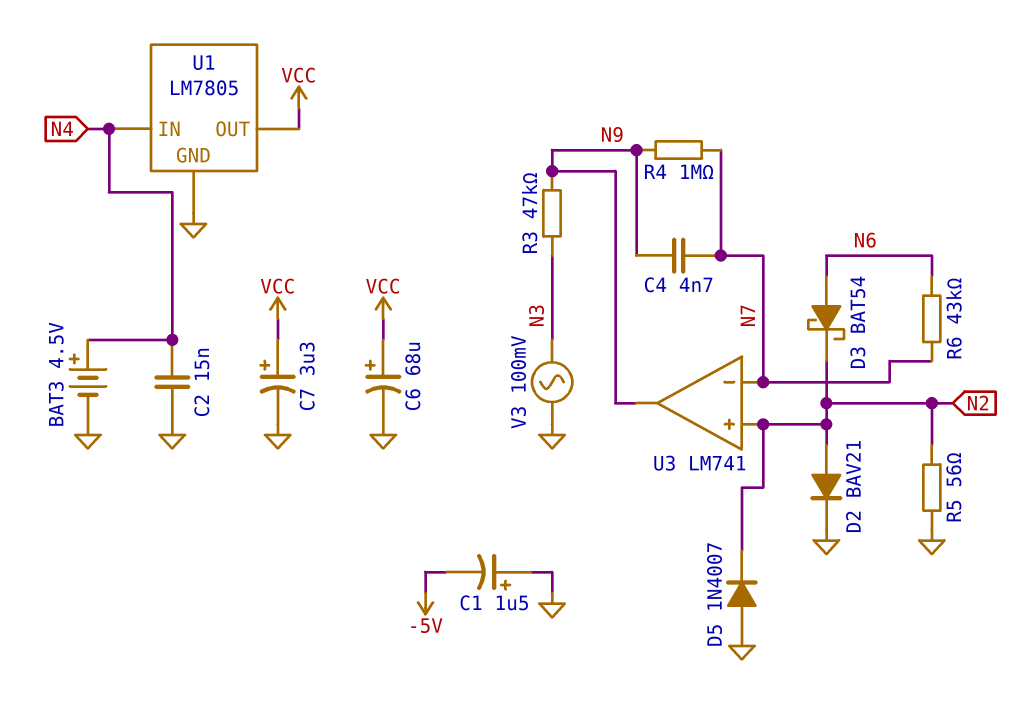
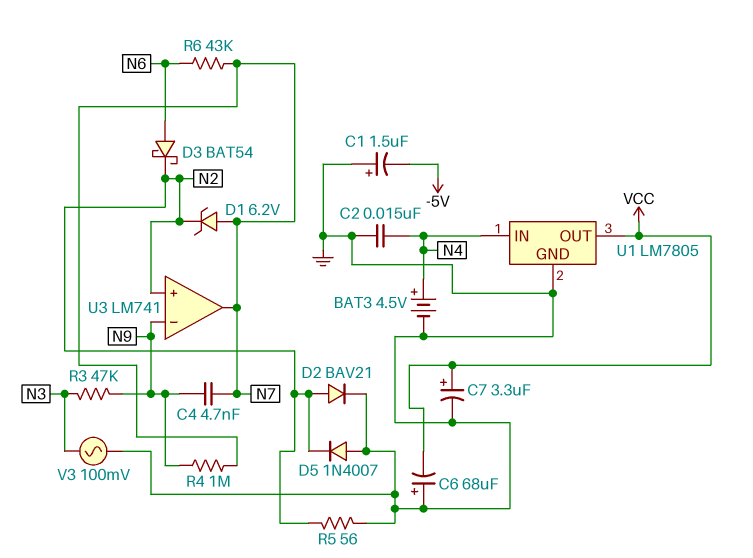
C6: 68uF (plus VCC, minus GND) -> 68uF (plus GND, minus VCC)
D1: none -> zener 6.2V (A N7, K N2)
U3 pin in-: N7 -> N9
U3 pin out: N9 -> N7

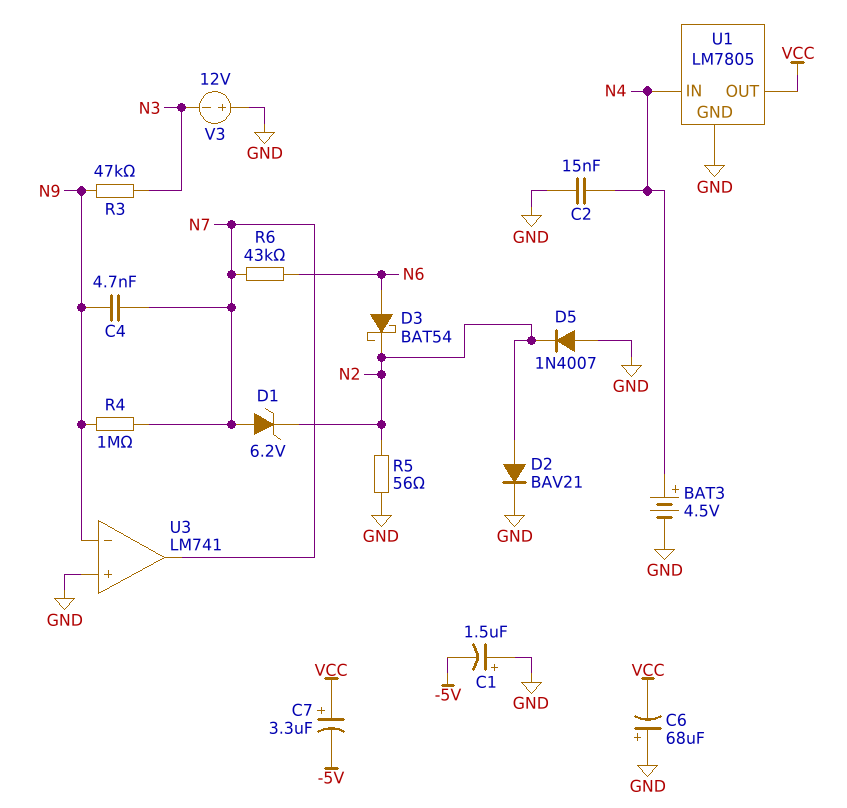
C7: 3.3uF (plus VCC, minus GND) -> 3.3uF (plus VCC, minus -5V)
U3 pin in+: N2 -> GND
V3: AC 100mV (GND, N3) -> 12V (plus GND, minus N3)

